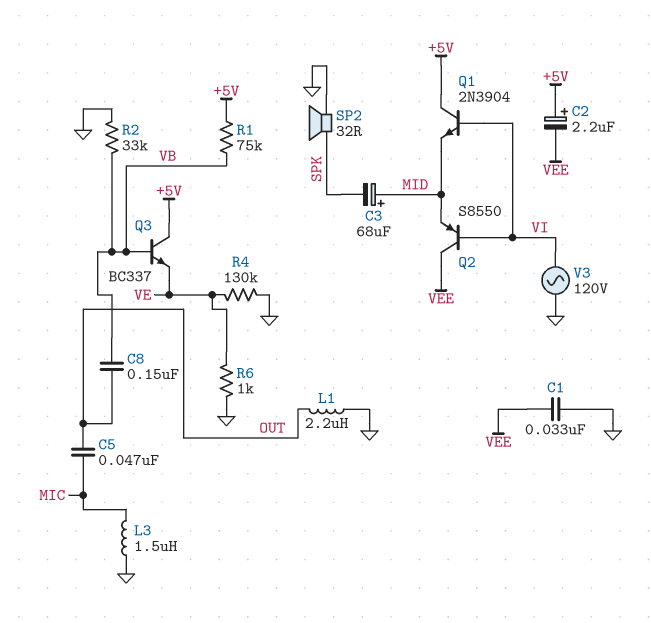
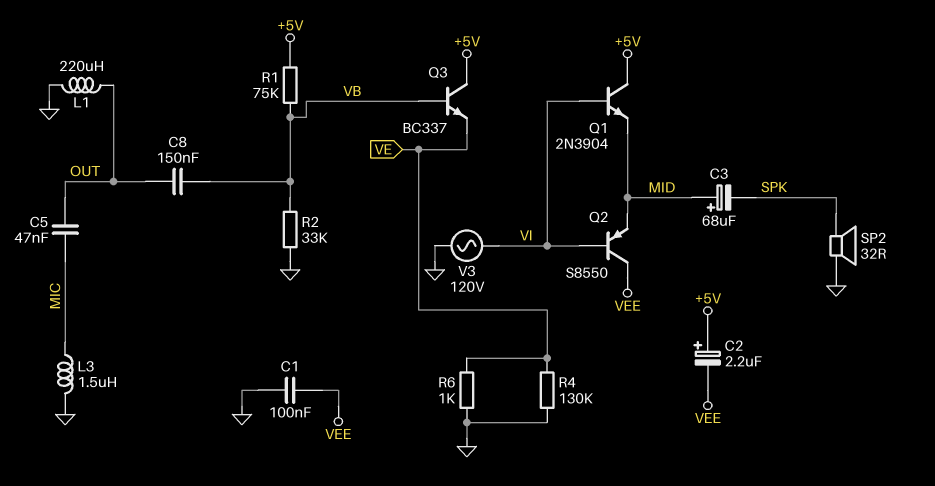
C1: 33nF (GND, VEE) -> 100nF (GND, VEE)
L1: 2.2uH (GND, OUT) -> 220uH (GND, OUT)

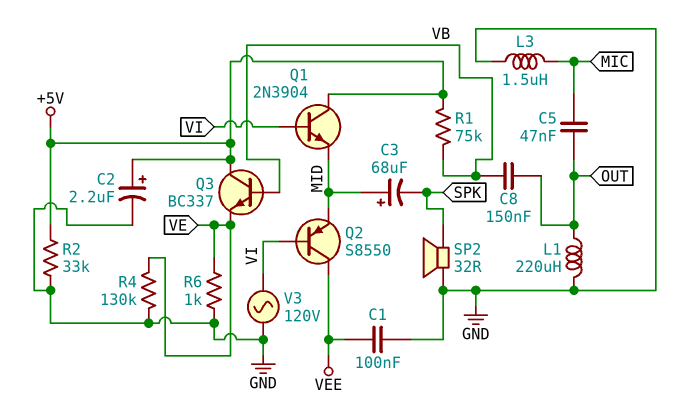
C2: 2.2uF (plus +5V, minus VEE) -> 2.2uF (plus +5V, minus GND)
R2: 33k (GND, VB) -> 33k (+5V, GND)

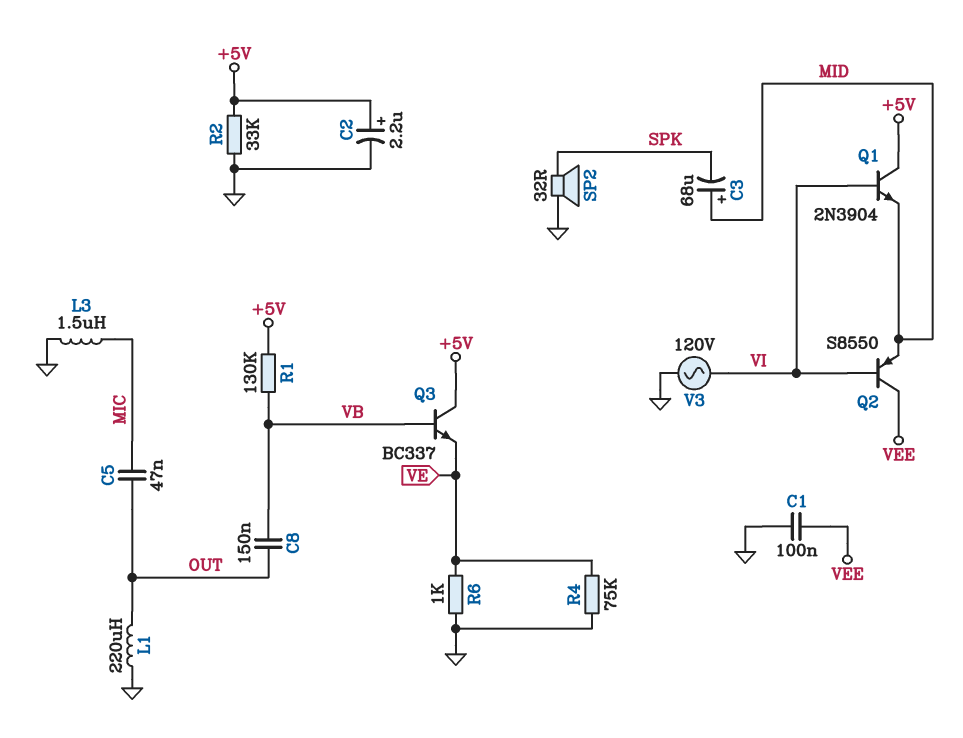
R1: 75k (+5V, VB) -> 130k (+5V, VB)
R4: 130k (GND, VE) -> 75k (GND, VE)

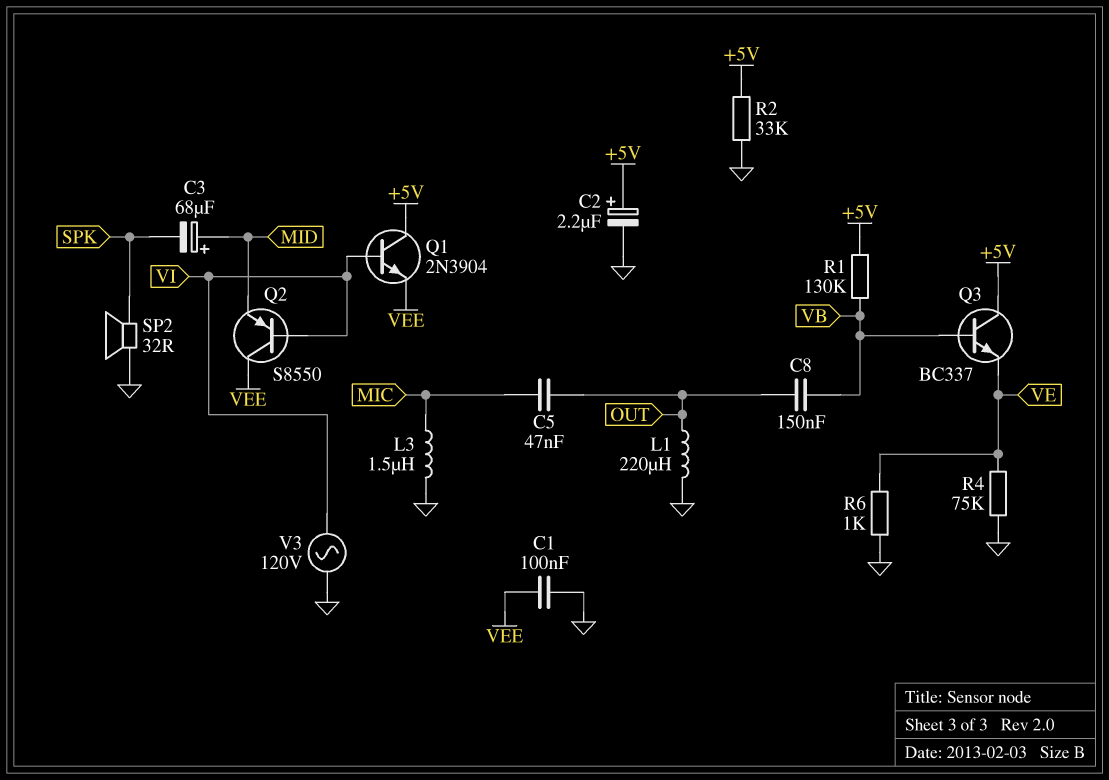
Q1: NPN 2N3904 (B VI, C +5V, E MID) -> NPN 2N3904 (B VI, C +5V, E VEE)

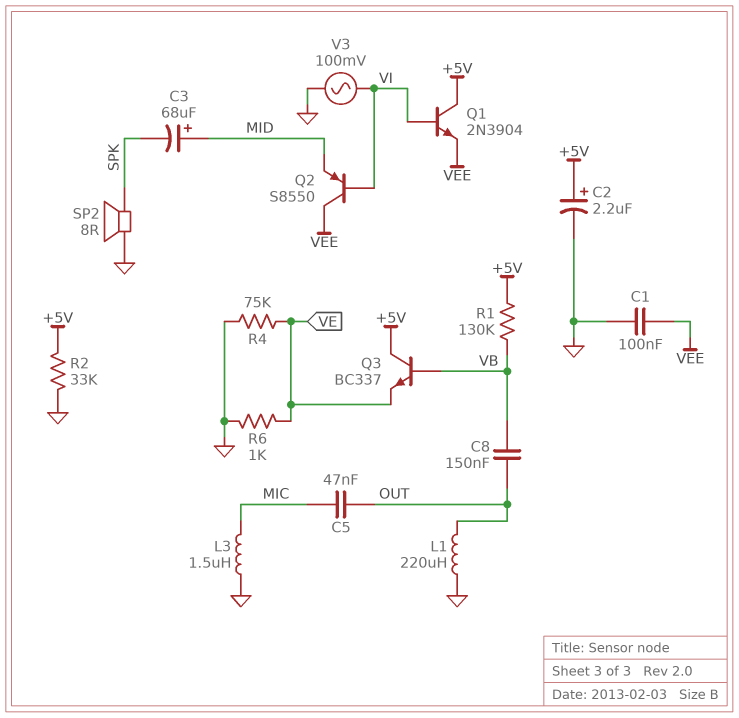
SP2: speaker 32R (GND, SPK) -> speaker 8R (GND, SPK)
V3: AC 120V (GND, VI) -> AC 100mV (GND, VI)

